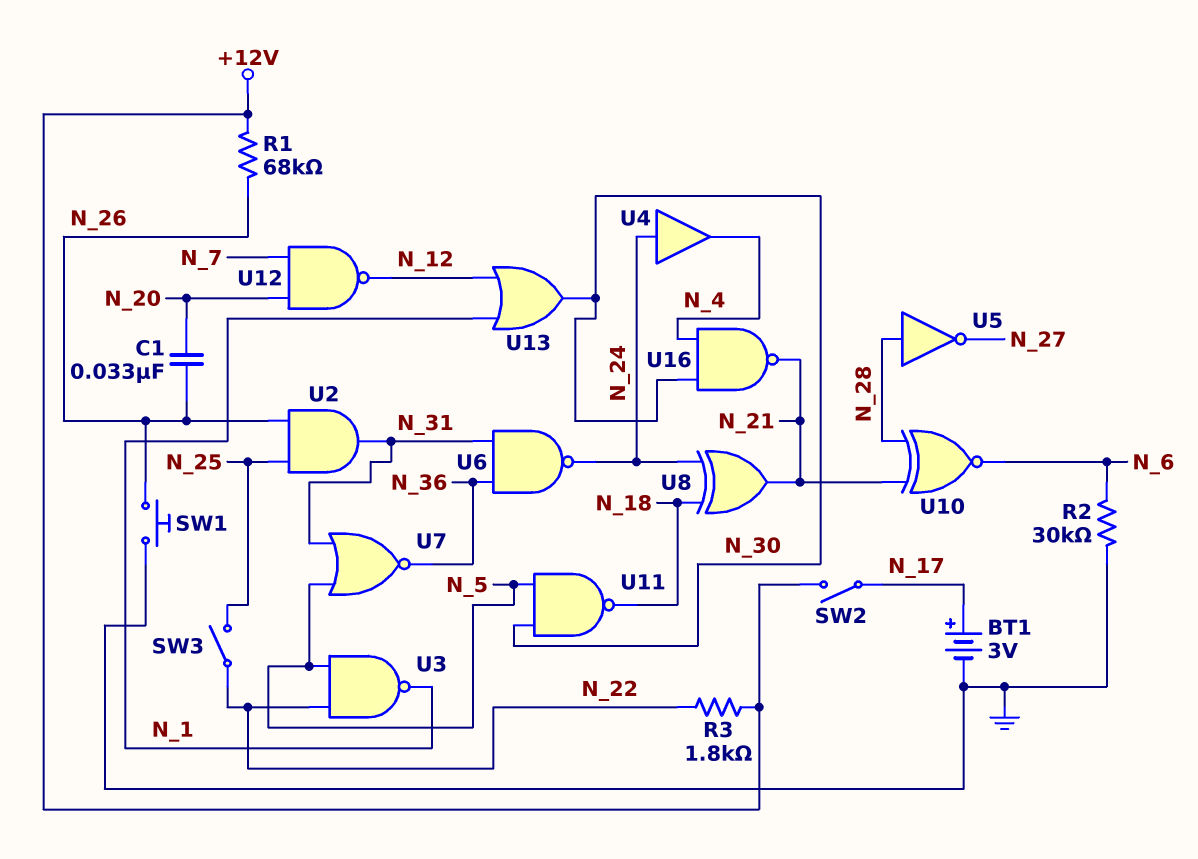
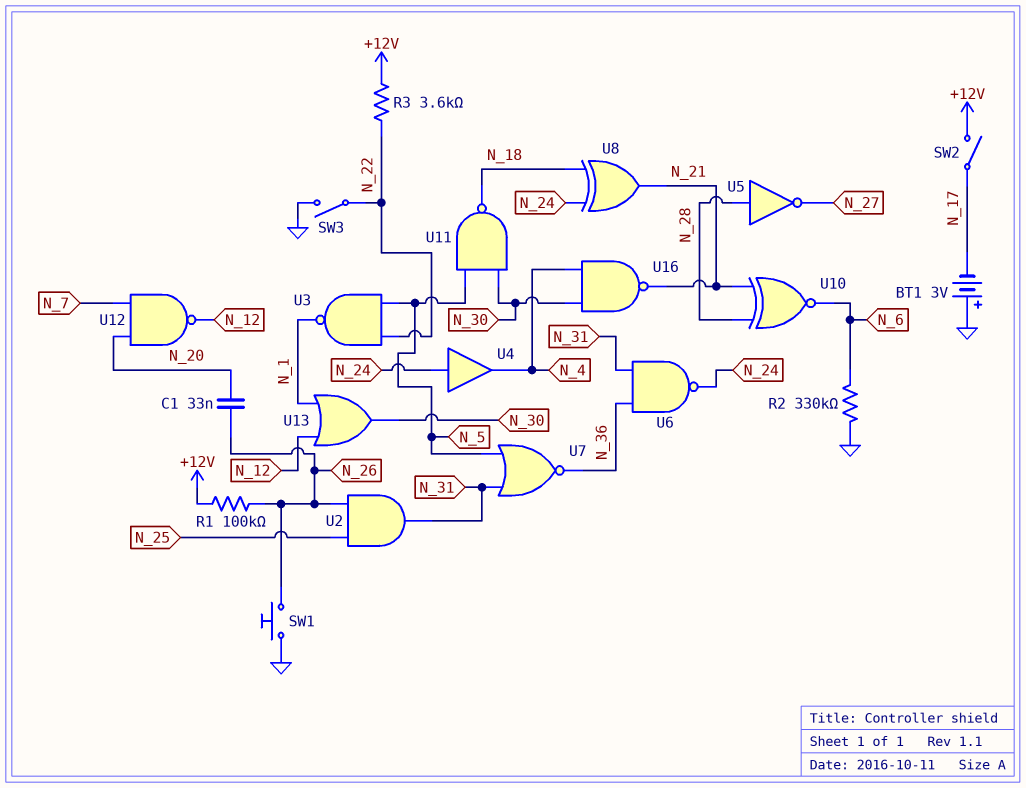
BT1: 3V (plus N_17, minus GND) -> 3V (plus GND, minus N_17)
R1: 68k (+12V, N_26) -> 100k (+12V, N_26)
R2: 30k (GND, N_6) -> 330k (GND, N_6)
R3: 1.8k (+12V, N_22) -> 3.6k (+12V, N_22)
SW3: switch (N_22, N_25) -> switch (GND, N_22)

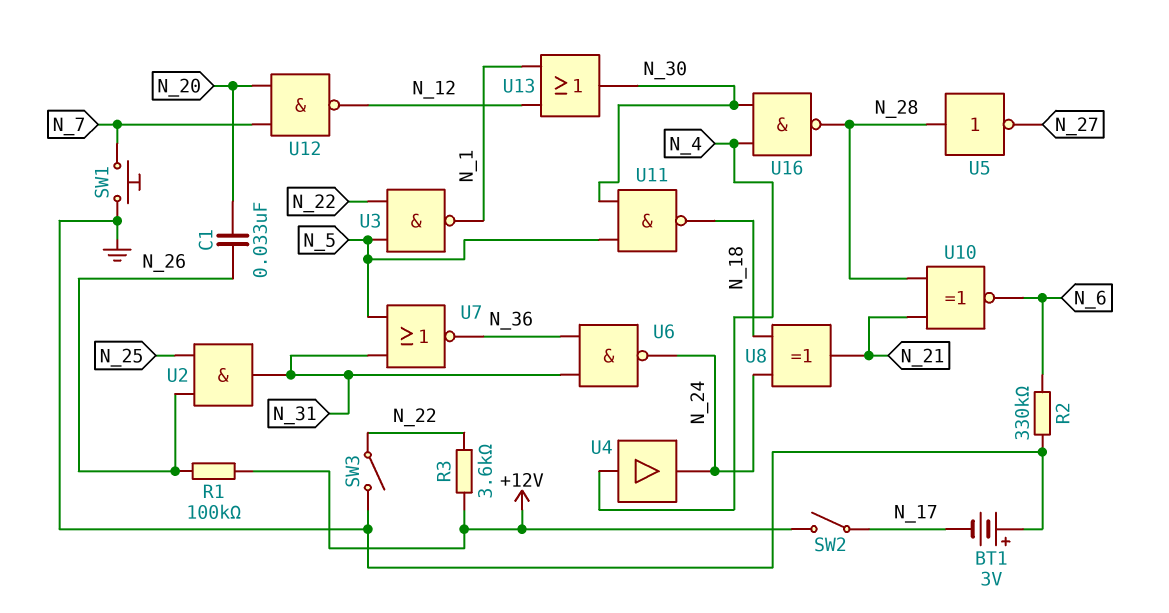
SW1: button (GND, N_26) -> button (GND, N_7)
U4: buffer (in N_24, out N_4) -> buffer (in N_4, out N_24)
U16: NAND (in N_4, in N_30, out N_21) -> NAND (in N_4, in N_30, out N_28)

